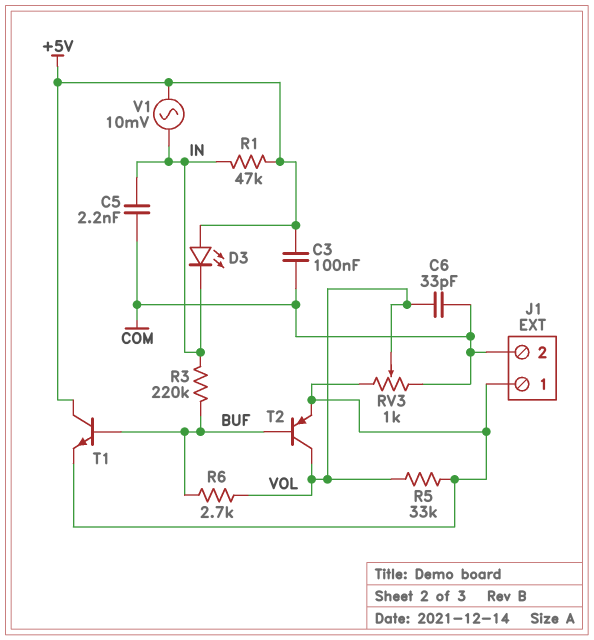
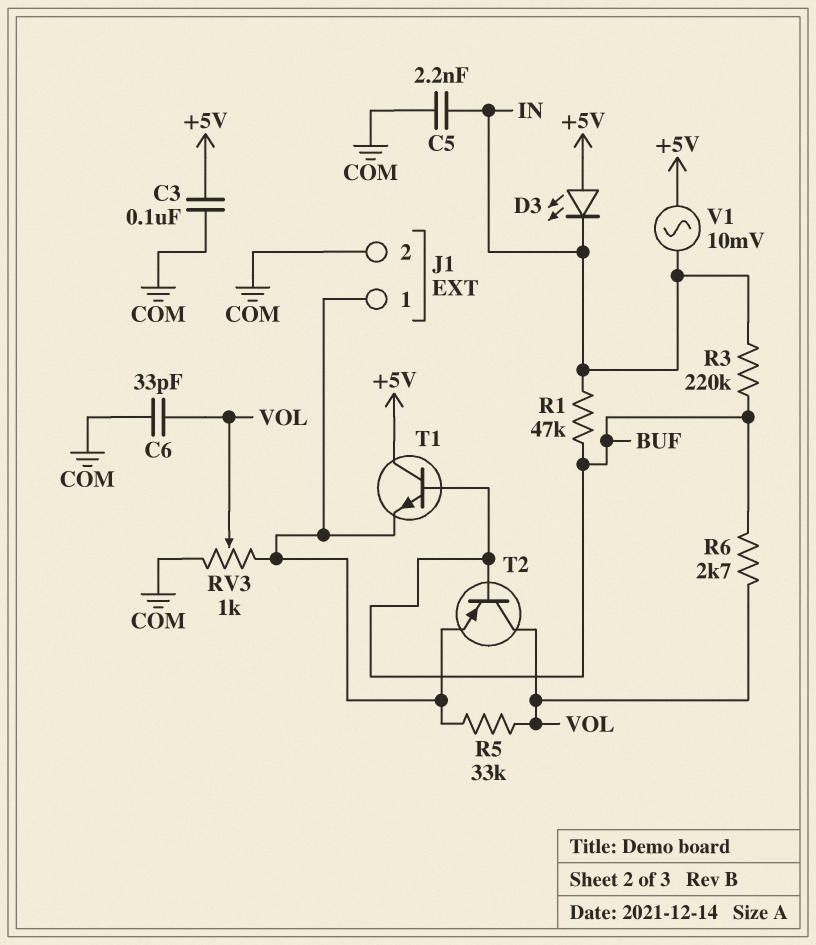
R1: 47k (+5V, IN) -> 47k (BUF, IN)

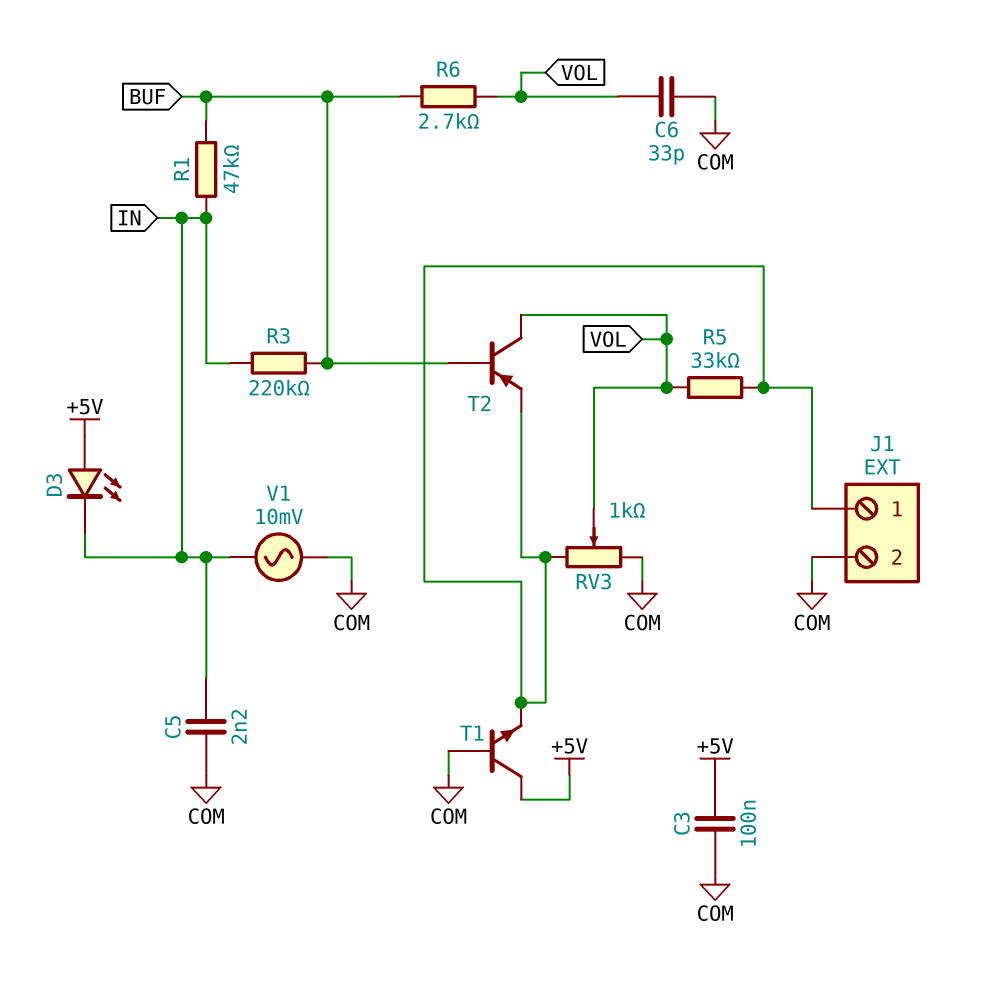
T1: NPN (B BUF, C +5V, E J1/1) -> NPN (B COM, C +5V, E J1/1)
V1: AC 10mV (+5V, IN) -> AC 10mV (COM, IN)

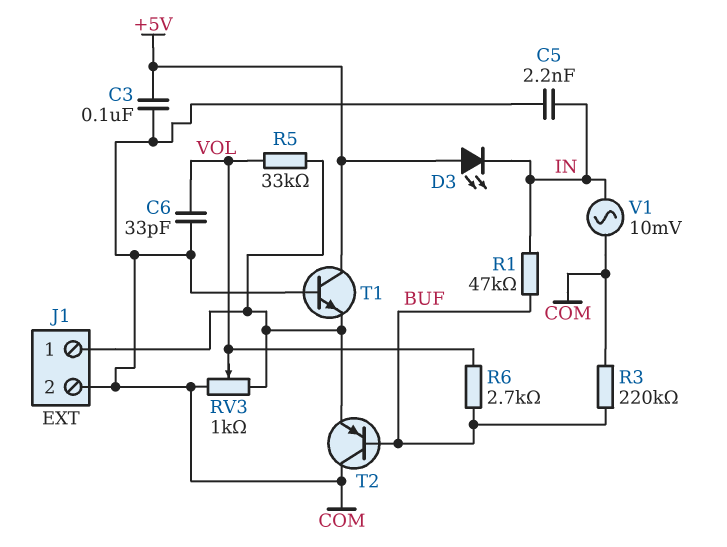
R3: 220k (BUF, IN) -> 220k (BUF, COM)
T2: PNP (B BUF, C VOL, E J1/1) -> PNP (B BUF, C COM, E J1/1)

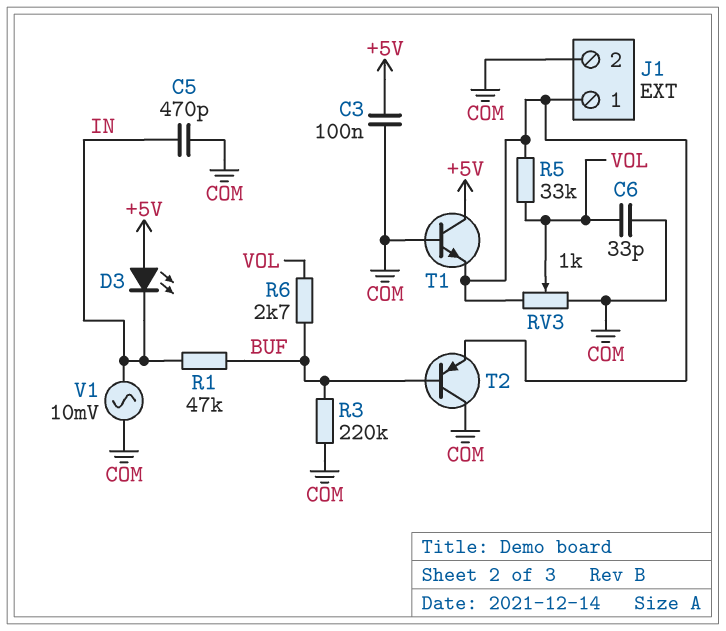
C5: 2.2nF (COM, IN) -> 470pF (COM, IN)

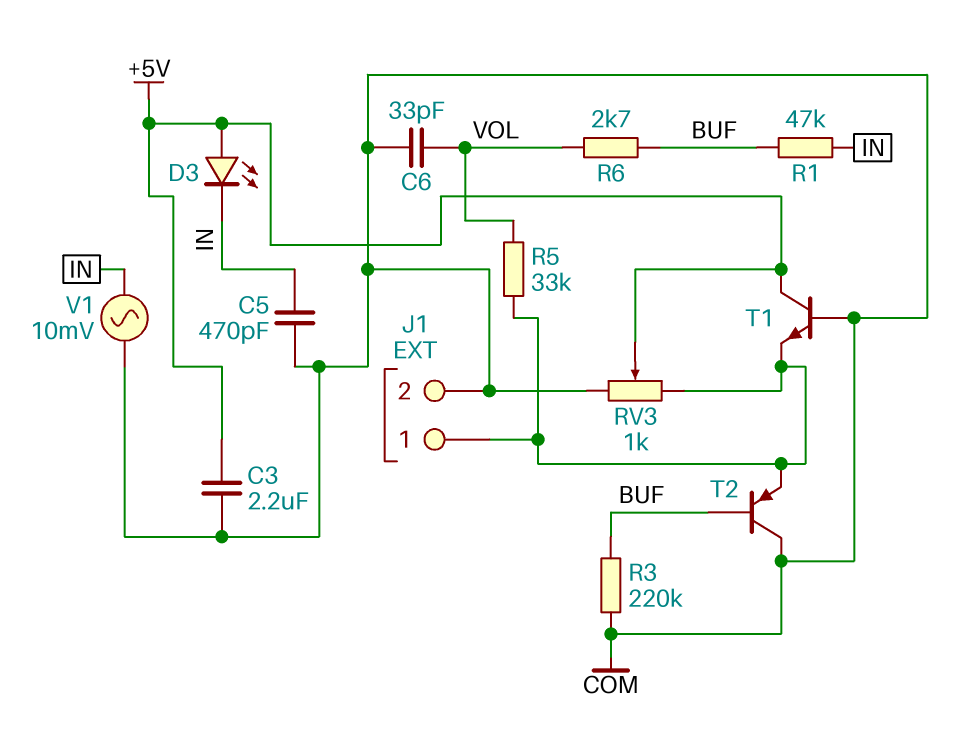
C3: 100nF (+5V, COM) -> 2.2uF (+5V, COM)
RV3: 1k (COM, J1/1, wiper VOL) -> 1k (COM, J1/1, wiper +5V)

